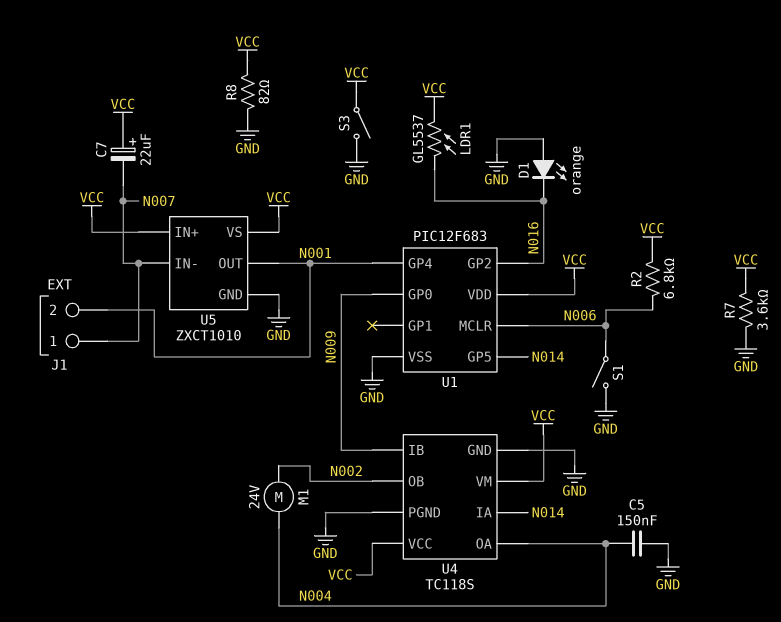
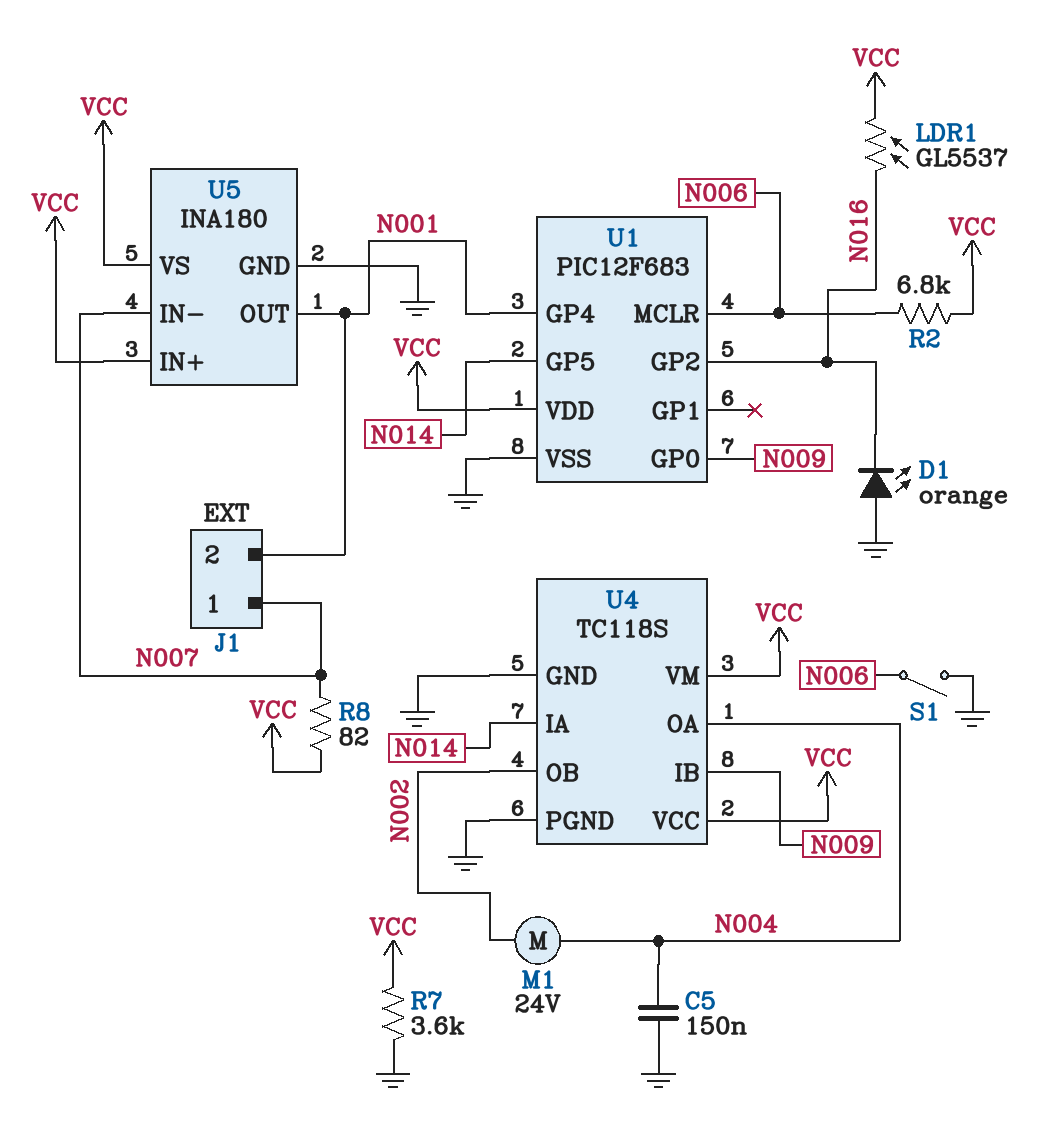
C7: 22uF (plus VCC, minus N007) -> none
R8: 82 (GND, VCC) -> 82 (N007, VCC)
S3: switch (GND, VCC) -> none
U5: ZXCT1010 -> INA180

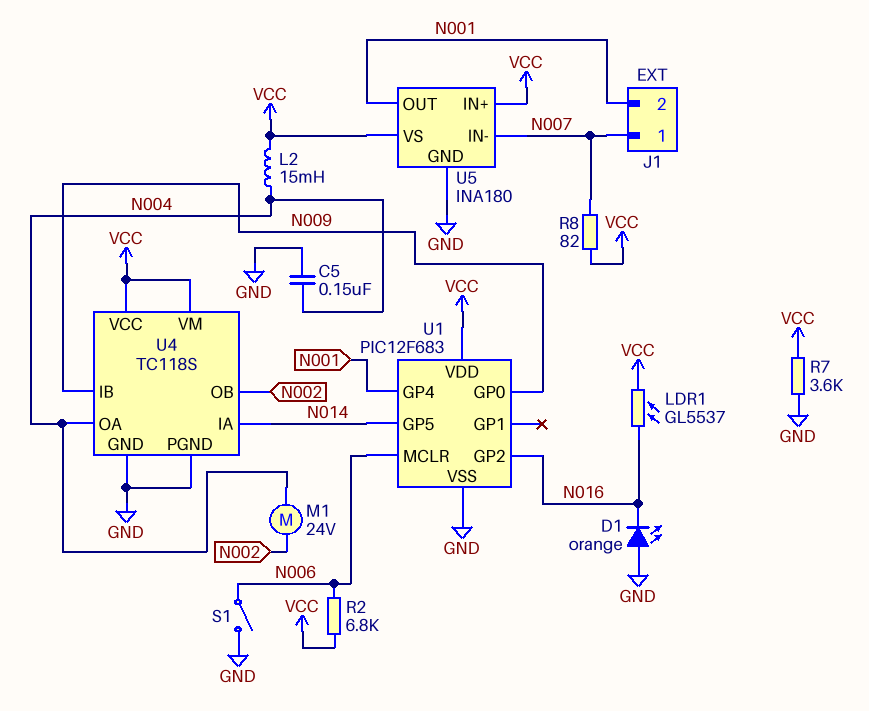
L2: none -> 15mH (N004, VCC)

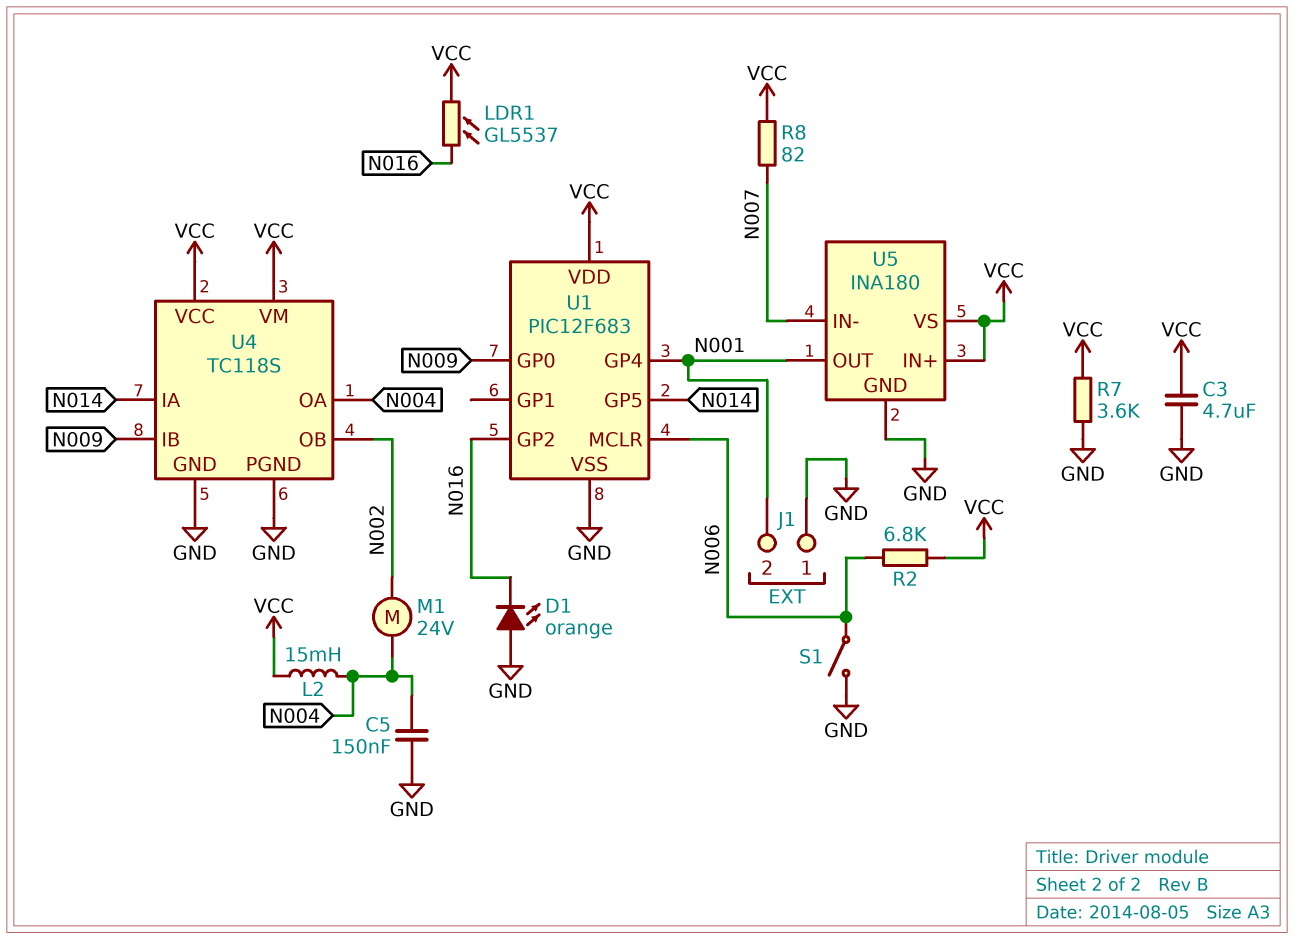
C3: none -> 4.7uF (GND, VCC)
J1 pin 1: N007 -> GND

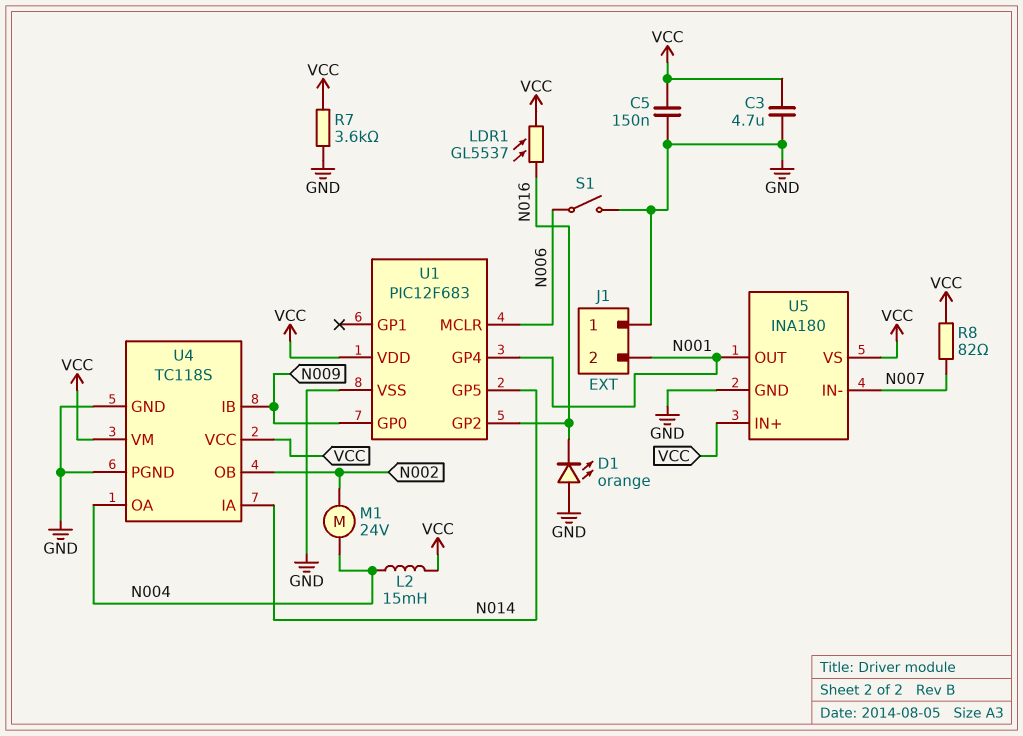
C5: 150nF (GND, N004) -> 150nF (GND, VCC)
R2: 6.8k (N006, VCC) -> none

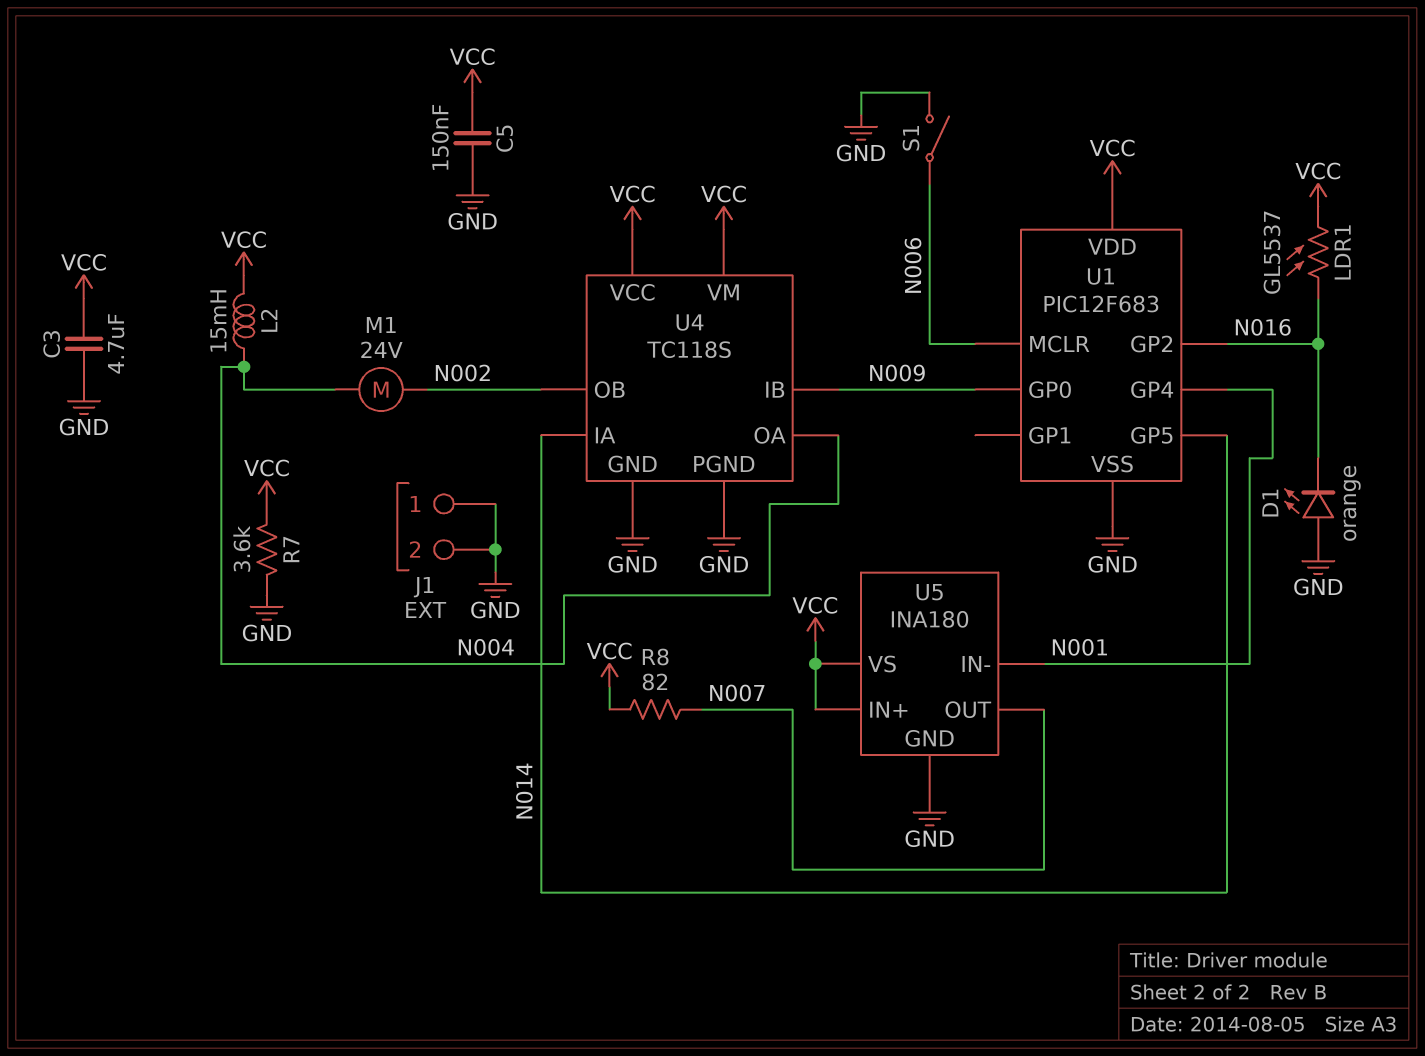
J1 pin 2: N001 -> GND
U5 pin IN-: N007 -> N001
U5 pin OUT: N001 -> N007

